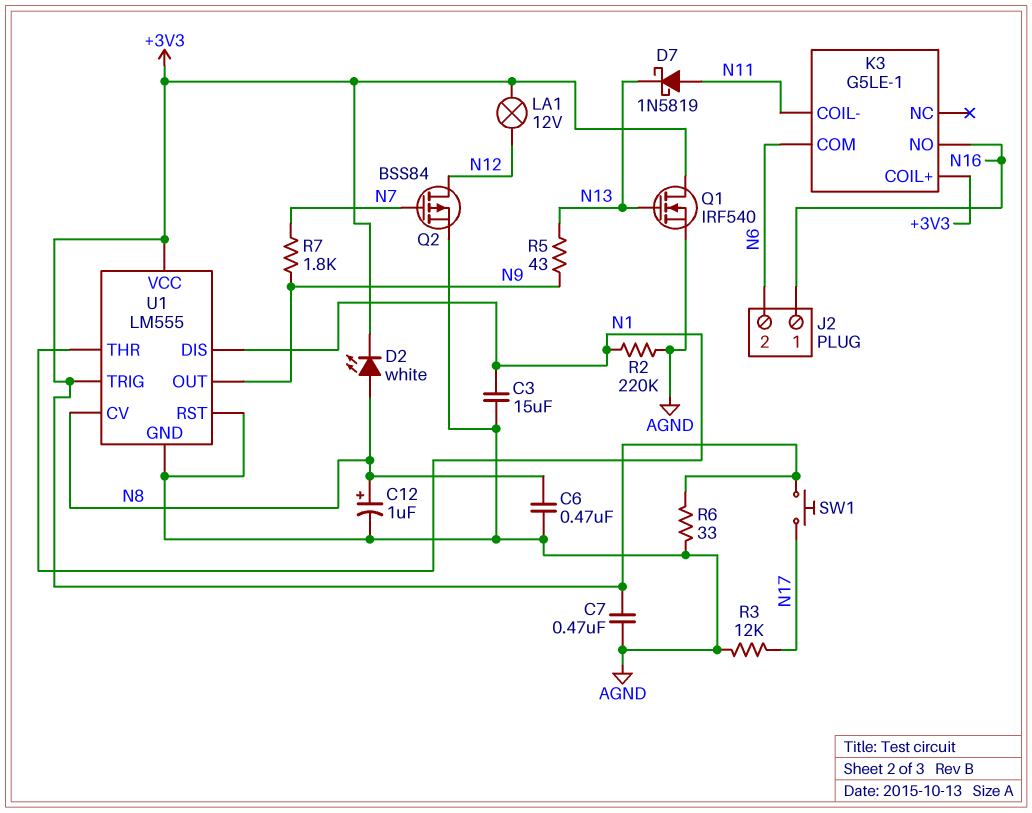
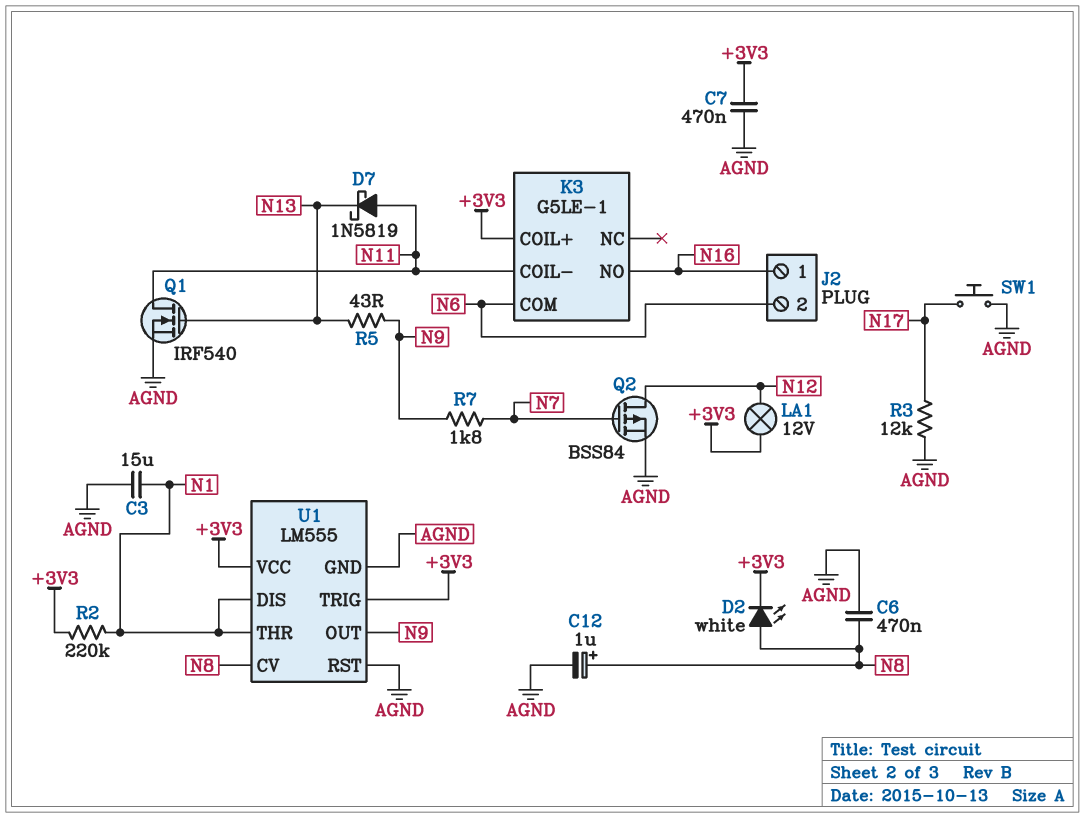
Q1: NMOS IRF540 (G N13, D +3V3, S AGND) -> NMOS IRF540 (G N13, D N11, S AGND)
R2: 220k (AGND, N1) -> 220k (+3V3, N1)
R6: 33 (+3V3, AGND) -> none
SW1: button (+3V3, N17) -> button (AGND, N17)

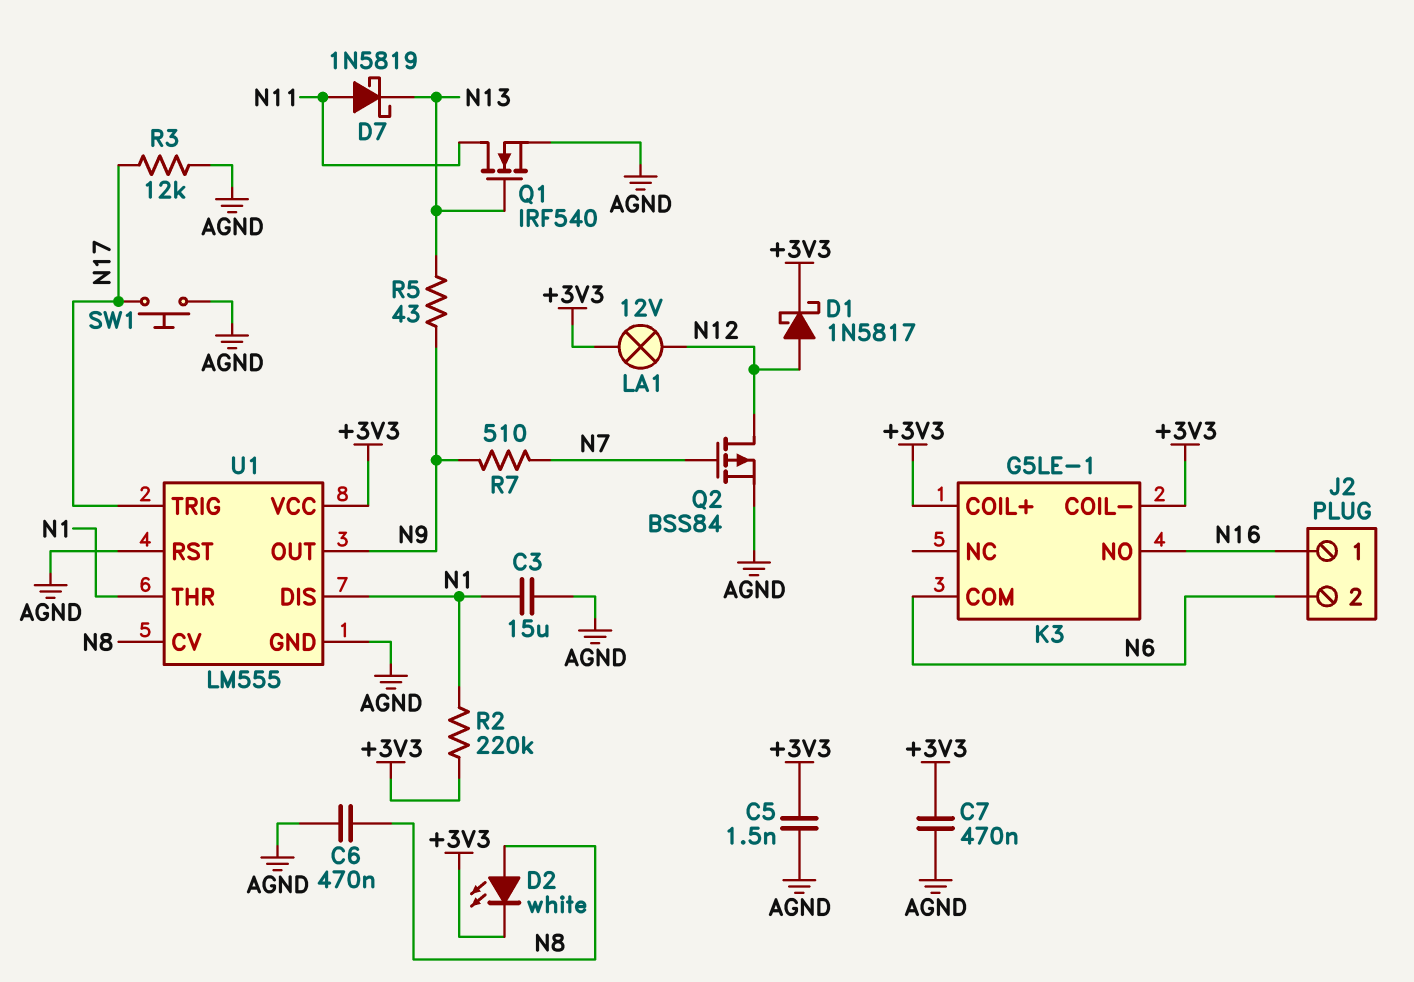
C5: none -> 1.5nF (+3V3, AGND)
C12: 1uF (plus N8, minus AGND) -> none
D1: none -> schottky 1N5817 (A N12, K +3V3)
K3 pin COIL-: N11 -> +3V3
R7: 1.8k (N7, N9) -> 510 (N7, N9)
U1 pin TRIG: +3V3 -> N17

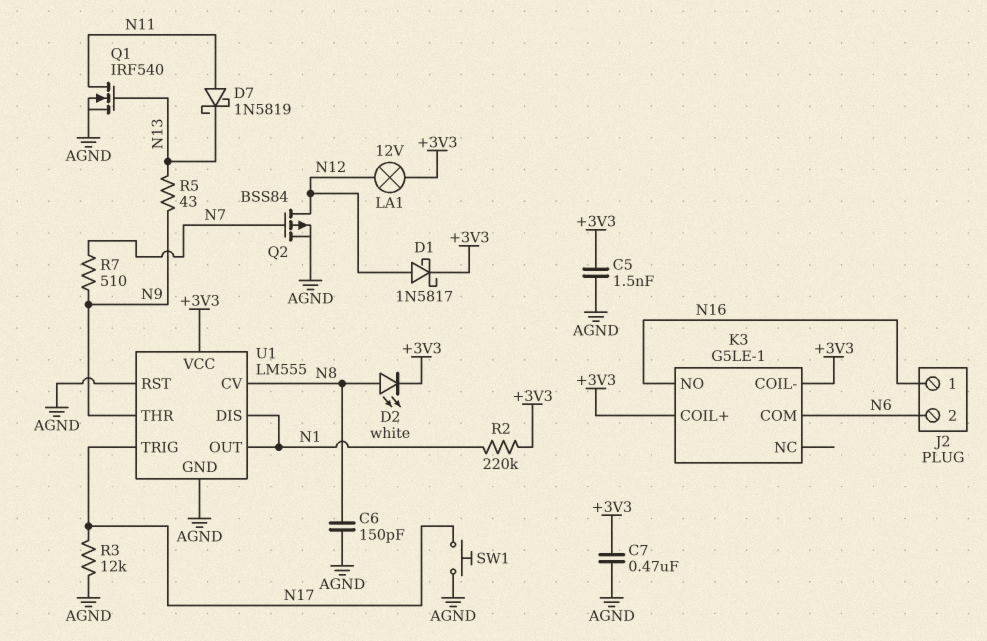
C3: 15uF (AGND, N1) -> none
C6: 470nF (AGND, N8) -> 150pF (AGND, N8)
U1 pin OUT: N9 -> N1
U1 pin THR: N1 -> N9

